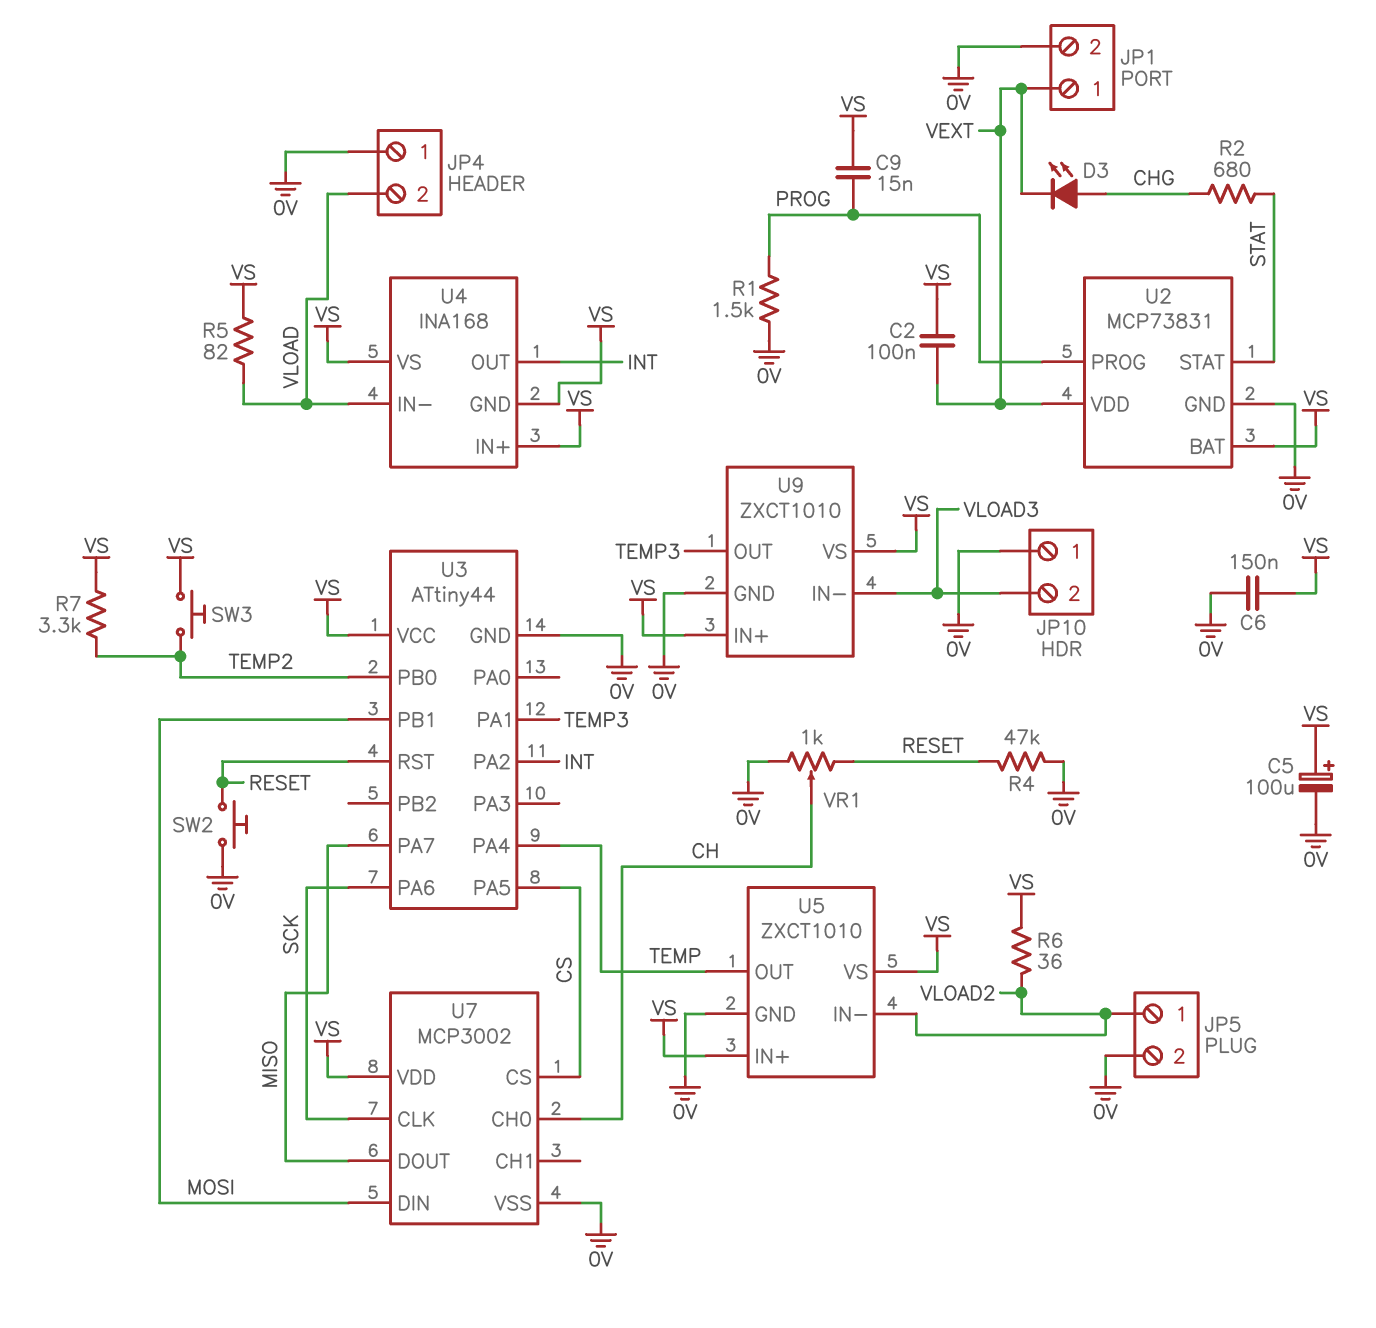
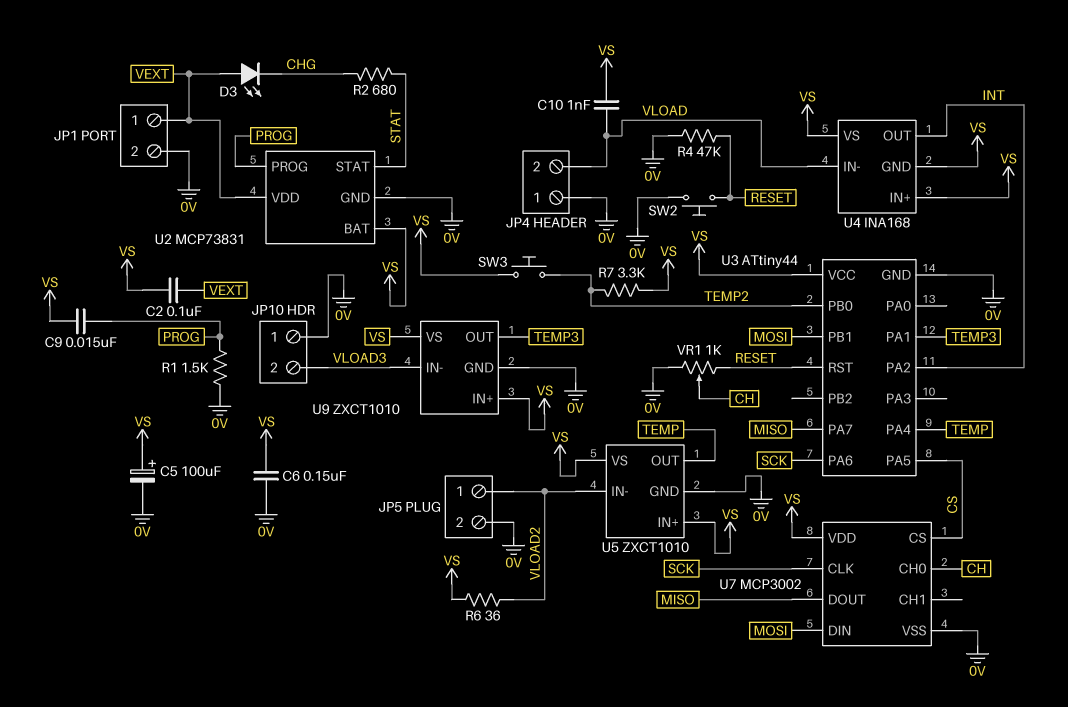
C10: none -> 1nF (VLOAD, VS)
D3: LED (A CHG, K VEXT) -> LED (A VEXT, K CHG)
R5: 82 (VLOAD, VS) -> none

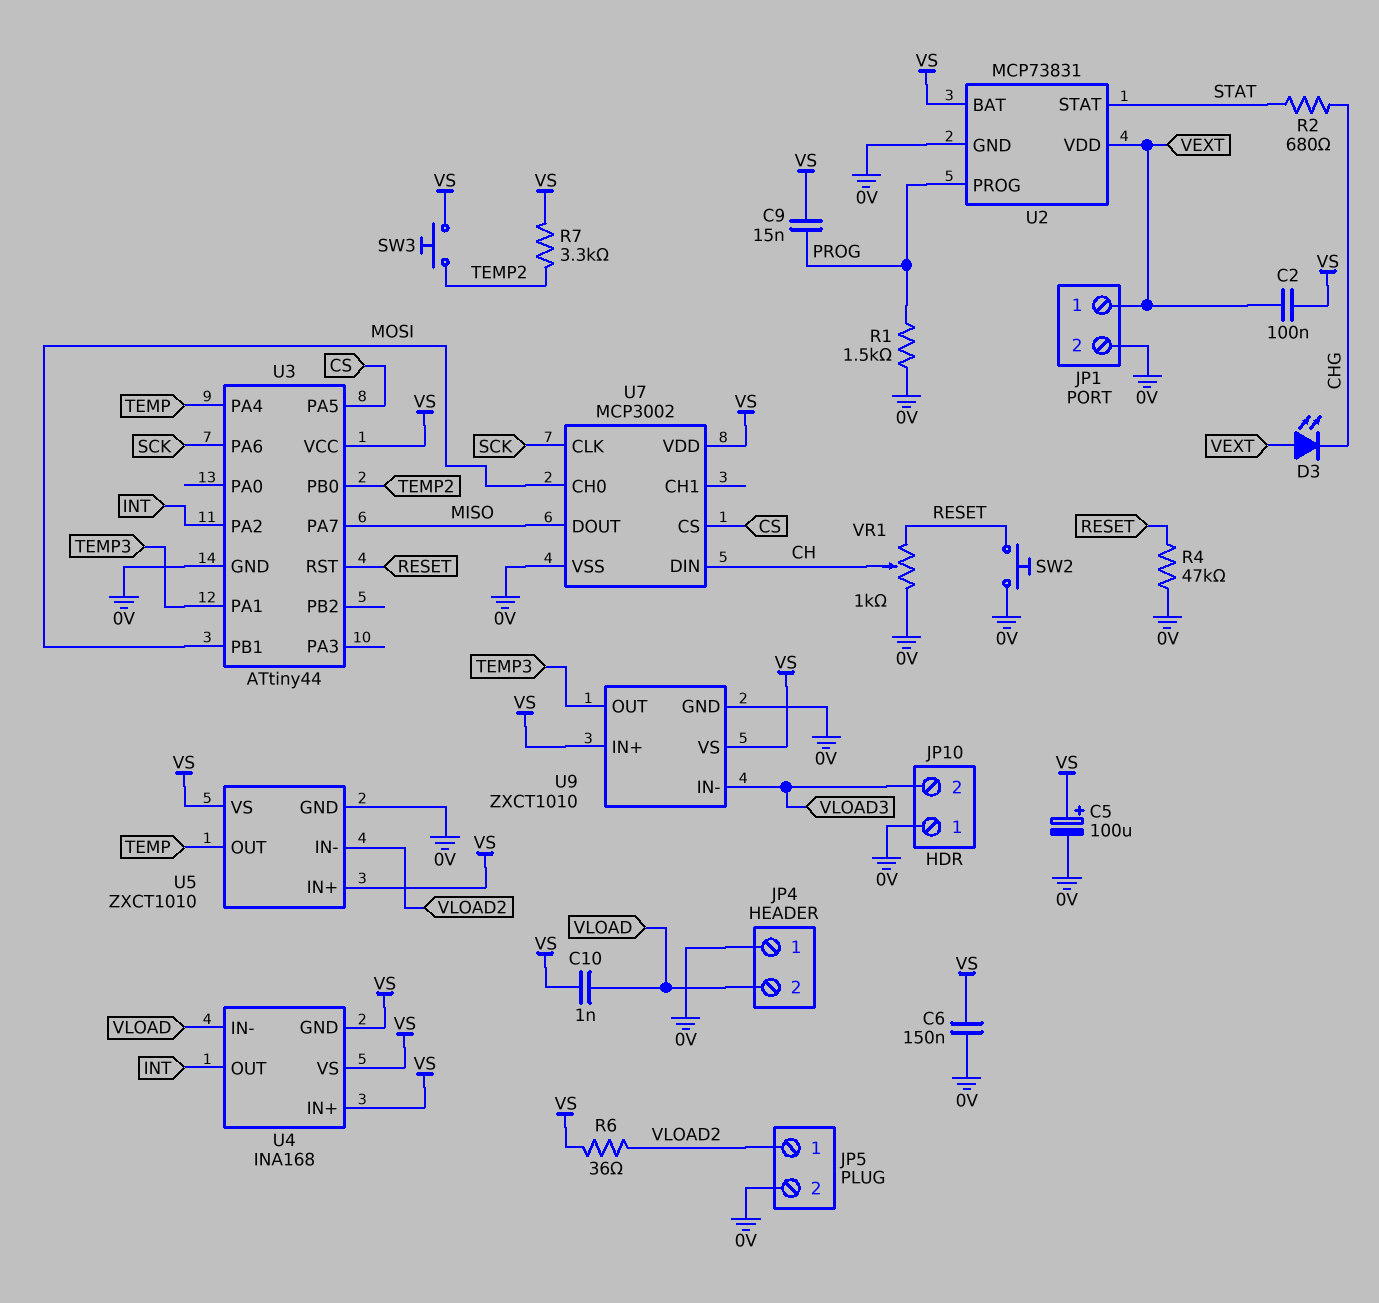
U7 pin CH0: CH -> MOSI
U7 pin DIN: MOSI -> CH

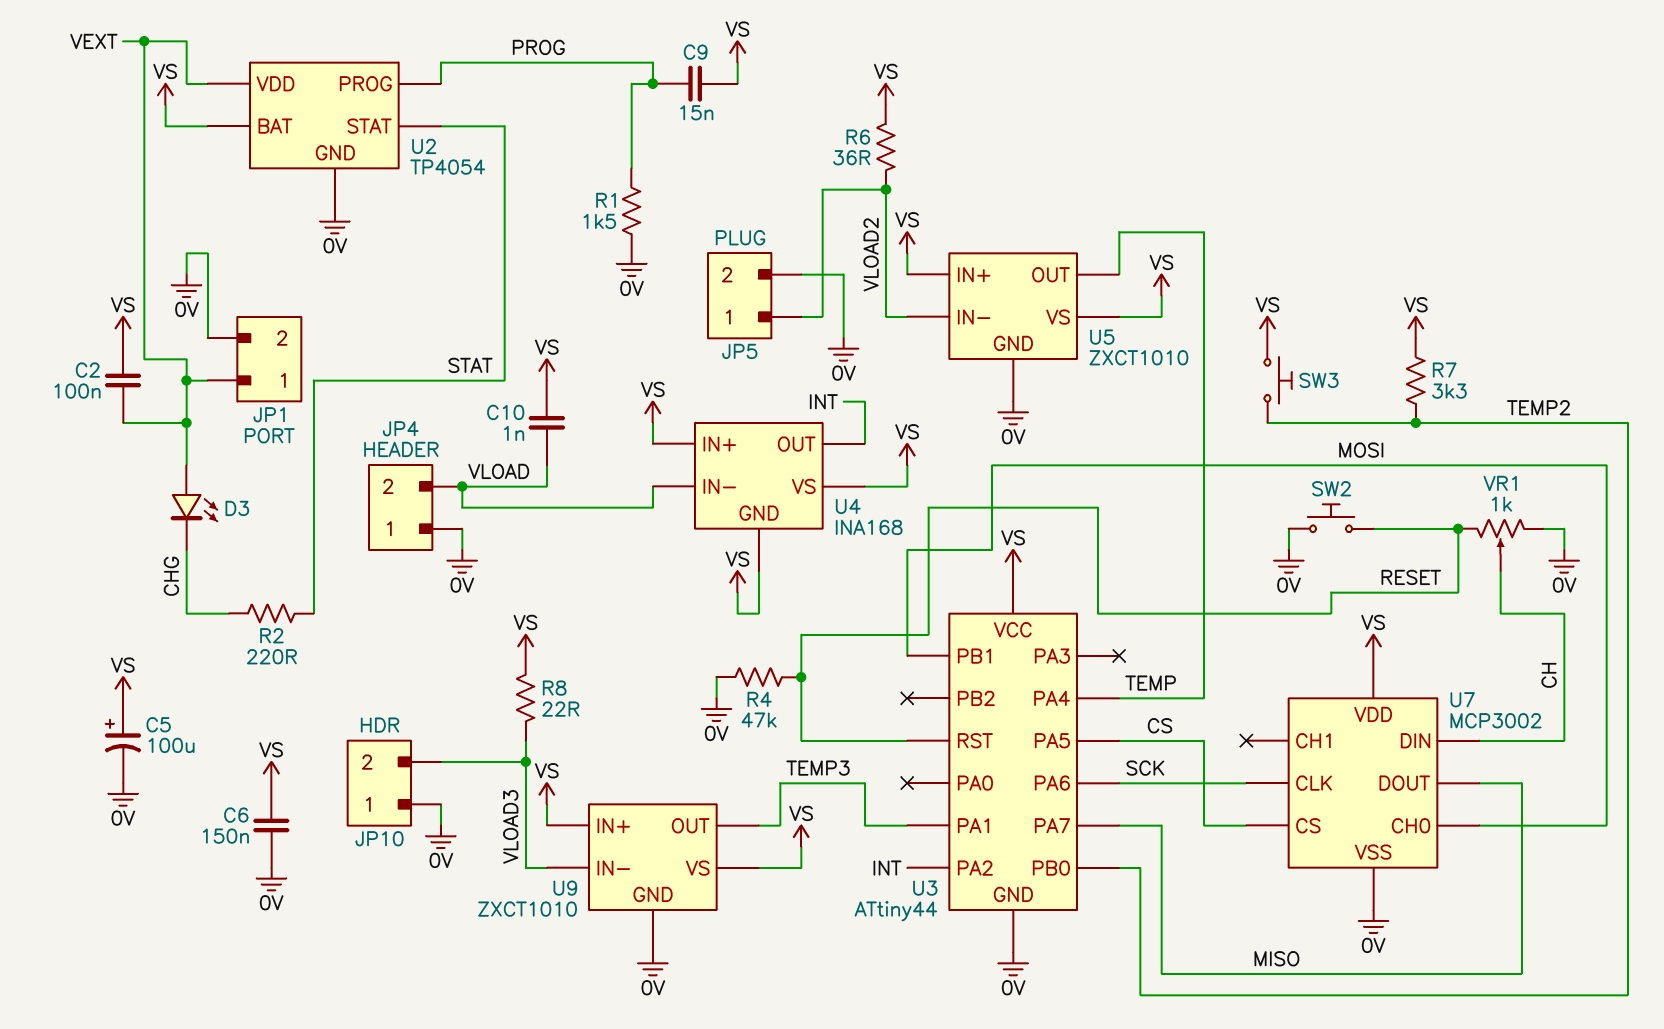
R2: 680 (CHG, STAT) -> 220 (CHG, STAT)
R8: none -> 22 (VLOAD3, VS)
U2: MCP73831 -> TP4054

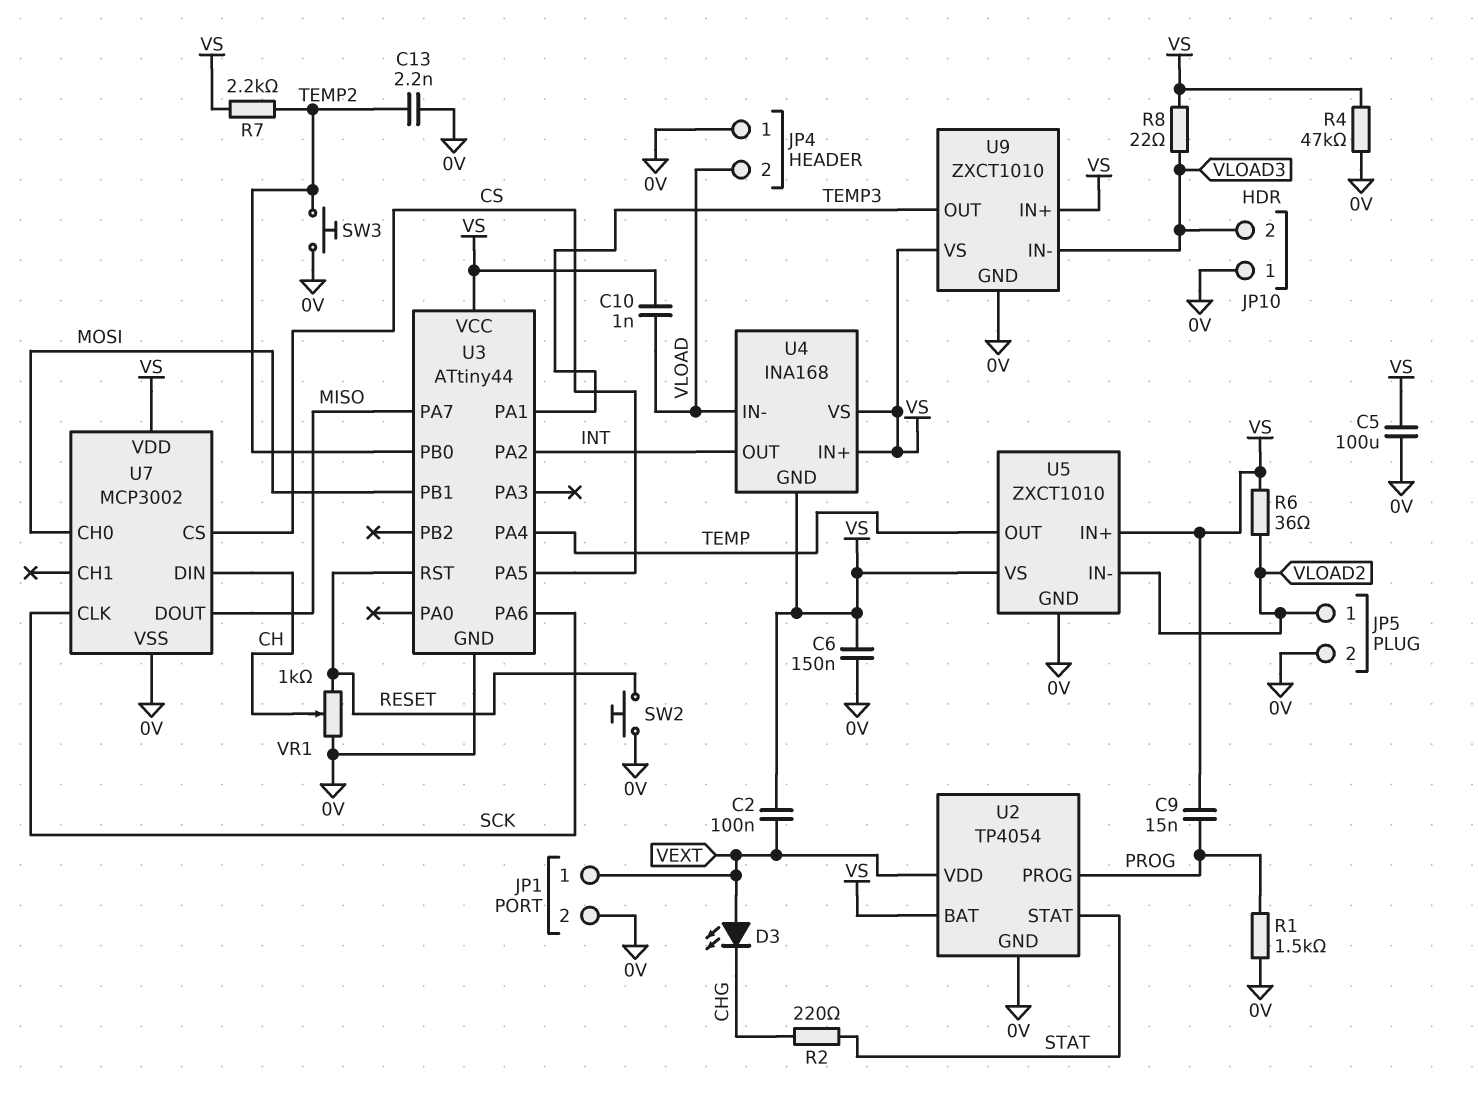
C5: 100uF (plus VS, minus 0V) -> 100uF (0V, VS)
C13: none -> 2.2nF (0V, TEMP2)
R4: 47k (0V, RESET) -> 47k (0V, VS)
R7: 3.3k (TEMP2, VS) -> 2.2k (TEMP2, VS)
SW3: button (TEMP2, VS) -> button (0V, TEMP2)

